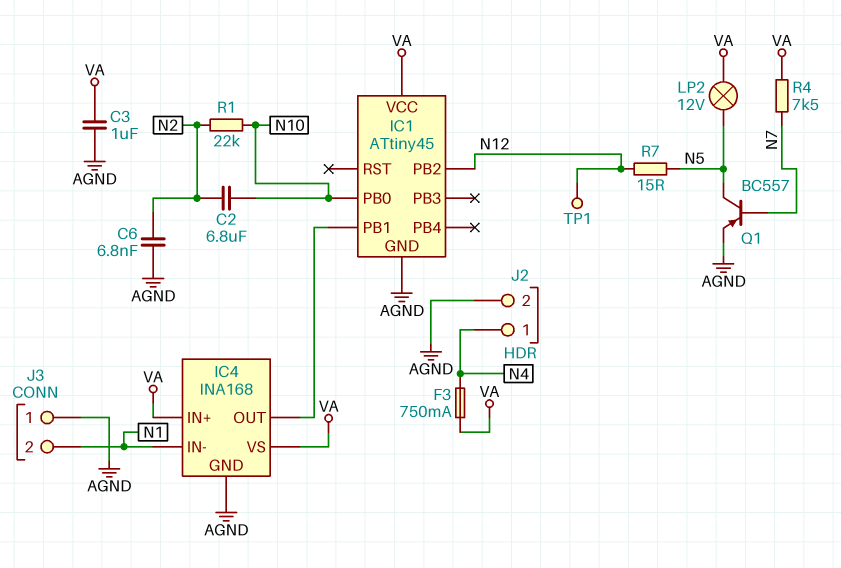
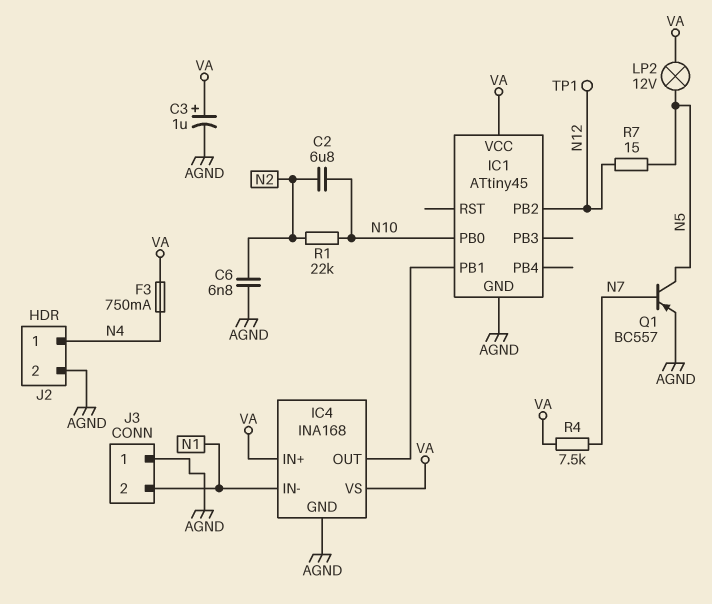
C3: 1uF (AGND, VA) -> 1uF (plus VA, minus AGND)

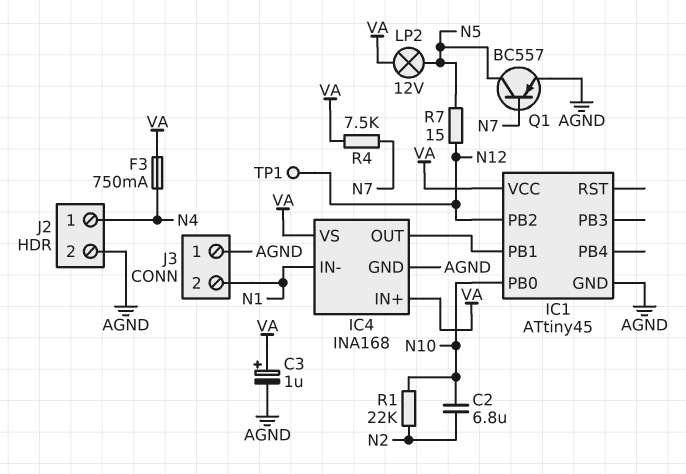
C6: 6.8nF (AGND, N2) -> none

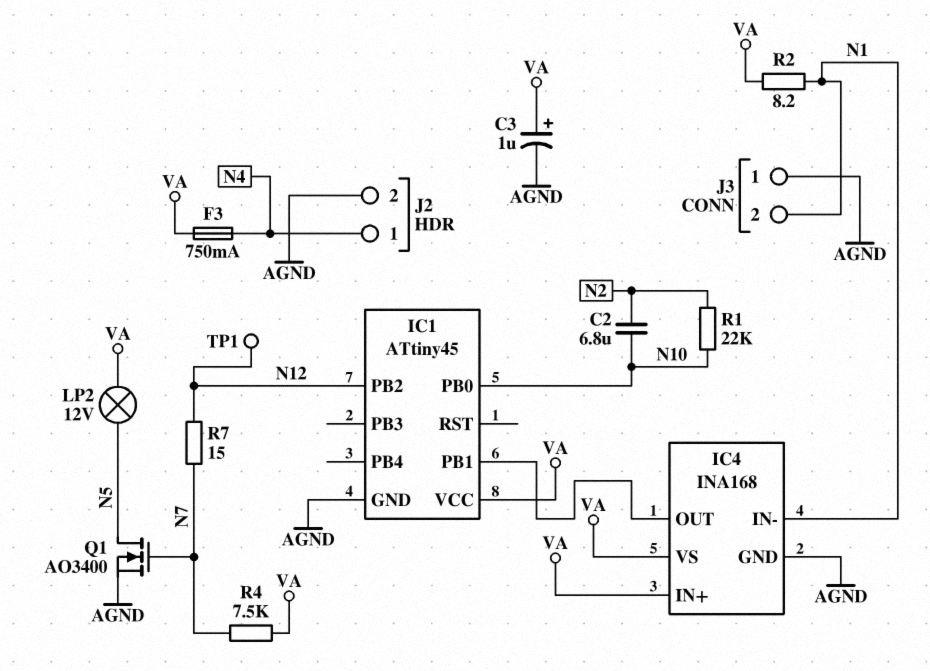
Q1: PNP BC557 (B N7, C N5, E AGND) -> NMOS AO3400 (G N7, D N5, S AGND)
R2: none -> 8.2 (N1, VA)
R7: 15 (N5, N12) -> 15 (N7, N12)

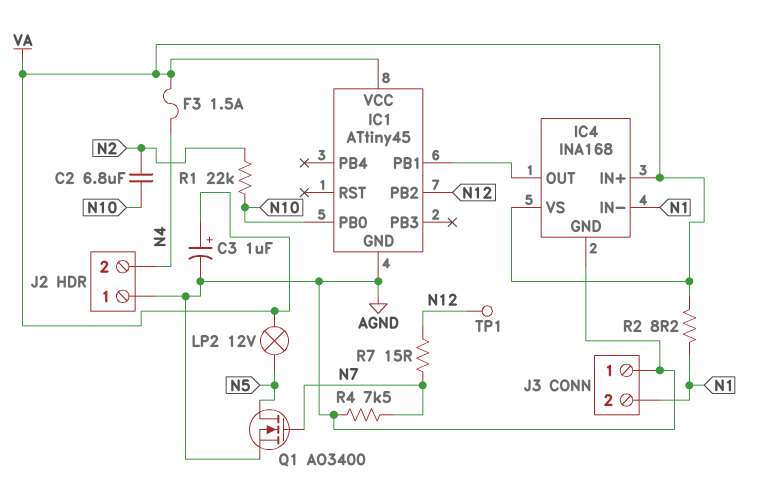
F3: 750mA (N4, VA) -> 1.5A (N4, VA)
J2 pin 1: N4 -> AGND
J2 pin 2: AGND -> N4
R4: 7.5k (N7, VA) -> 7.5k (AGND, N7)

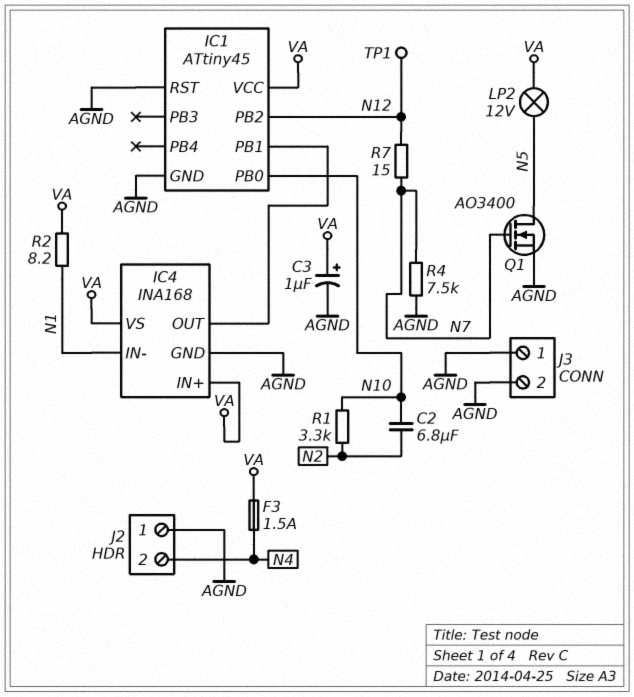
IC1 pin RST: none -> AGND
J3 pin 2: N1 -> AGND
R1: 22k (N2, N10) -> 3.3k (N2, N10)

